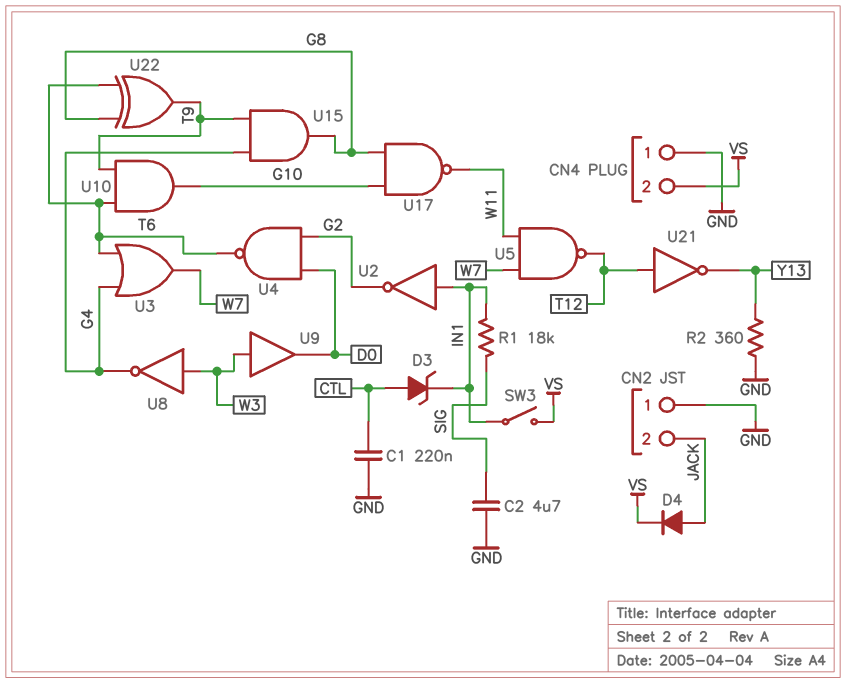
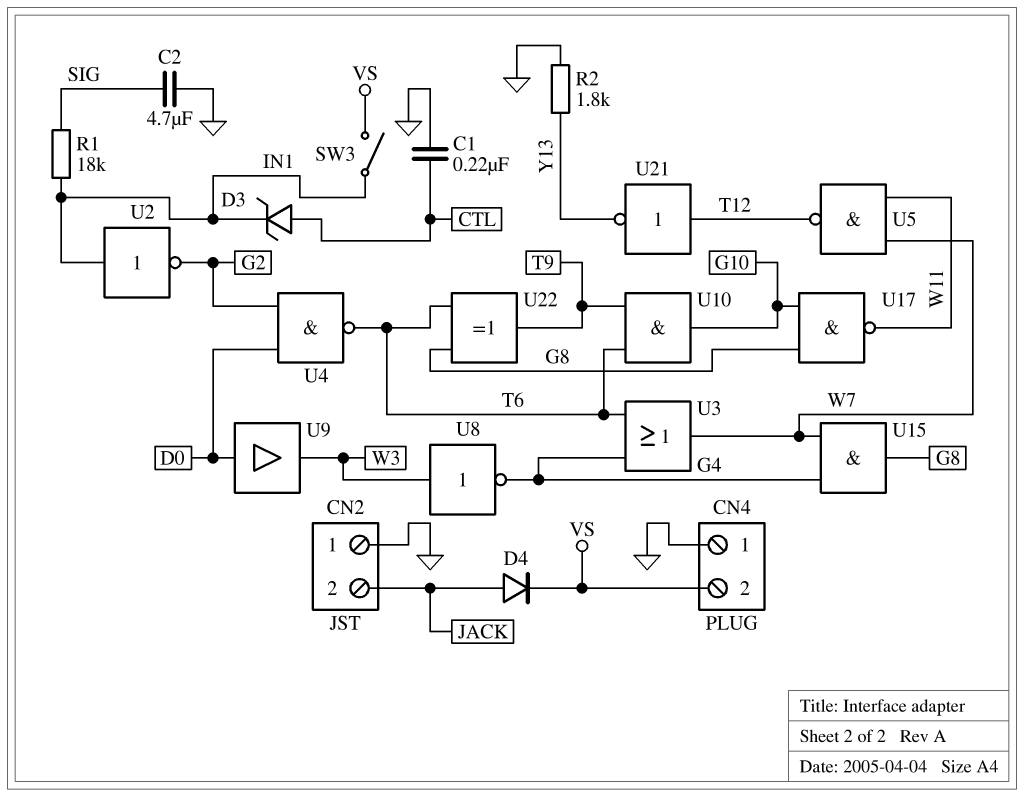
R2: 360 (GND, Y13) -> 1.8k (GND, Y13)
U9: buffer (in W3, out D0) -> buffer (in D0, out W3)
U15: AND (in G4, in T9, out G8) -> AND (in G4, in W7, out G8)

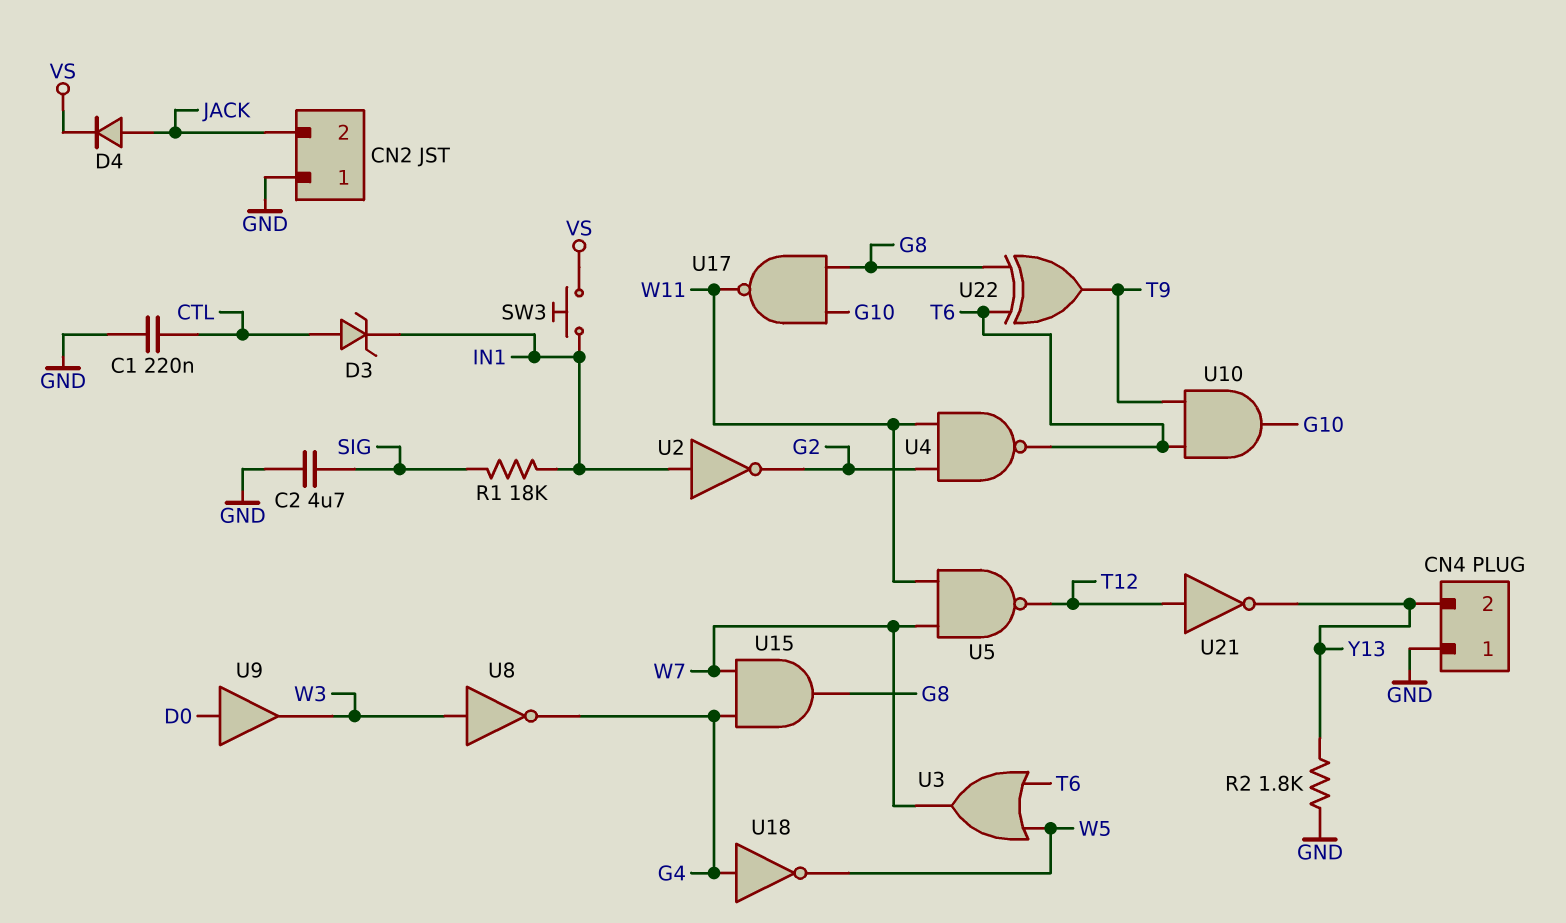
CN4 pin 2: VS -> Y13
SW3: switch (IN1, VS) -> button (IN1, VS)
U3: OR (in G4, in T6, out W7) -> OR (in T6, in W5, out W7)
U4: NAND (in D0, in G2, out T6) -> NAND (in G2, in W11, out T6)
U18: none -> NOT (in G4, out W5)

